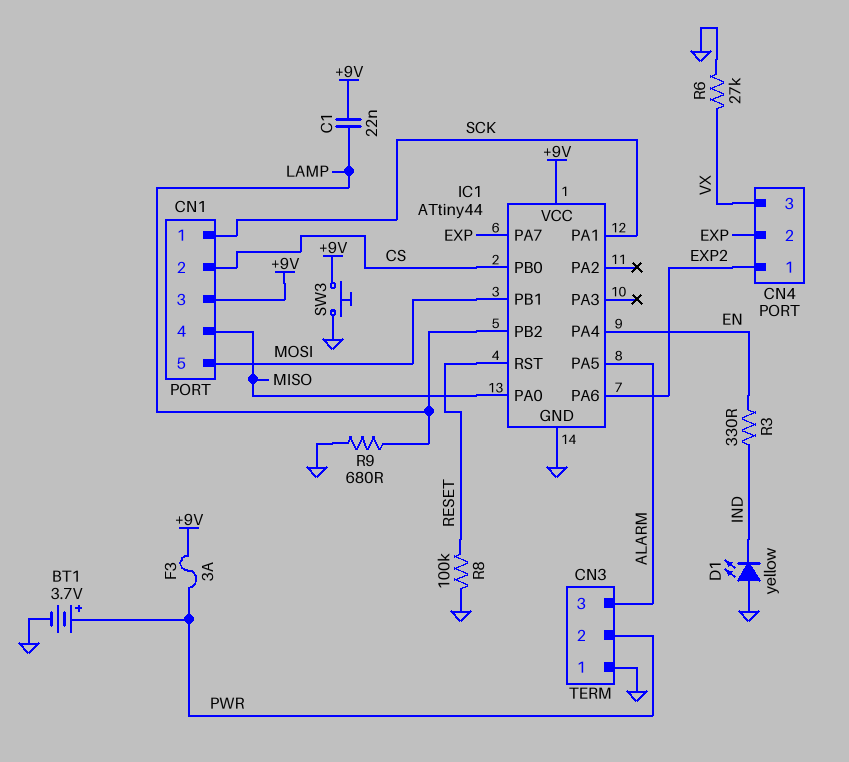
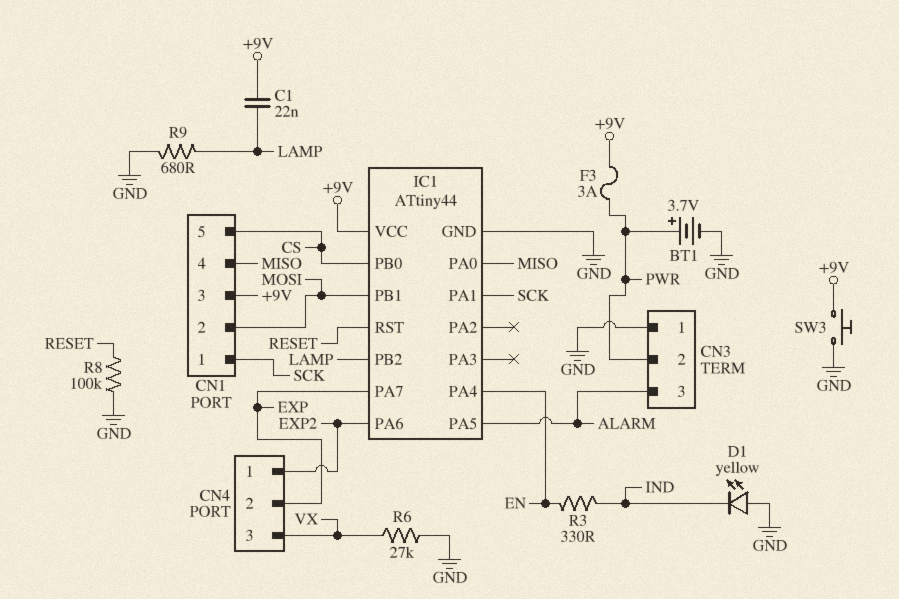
CN1 pin 2: CS -> MOSI
CN1 pin 5: MOSI -> CS

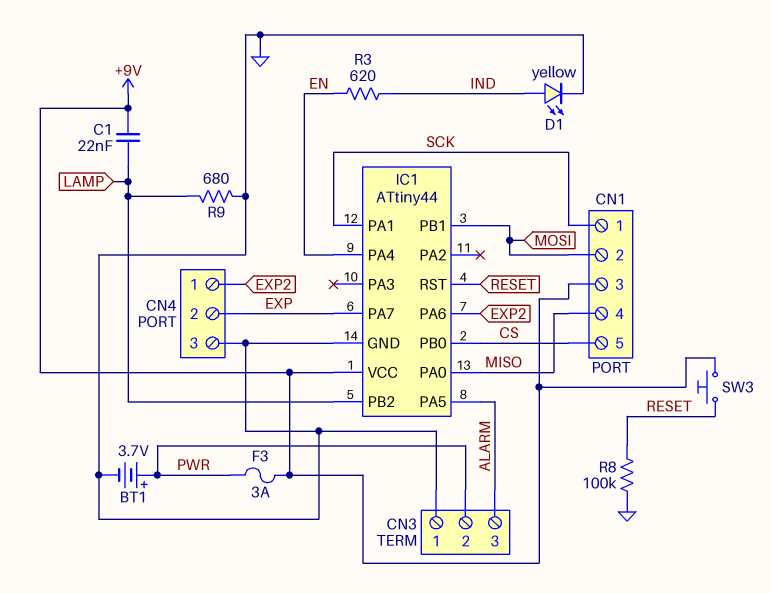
CN4 pin 3: VX -> GND
D1: LED yellow (A GND, K IND) -> LED yellow (A IND, K GND)
R3: 330 (EN, IND) -> 620 (EN, IND)
R6: 27k (GND, VX) -> none
SW3: button (+9V, GND) -> button (+9V, RESET)

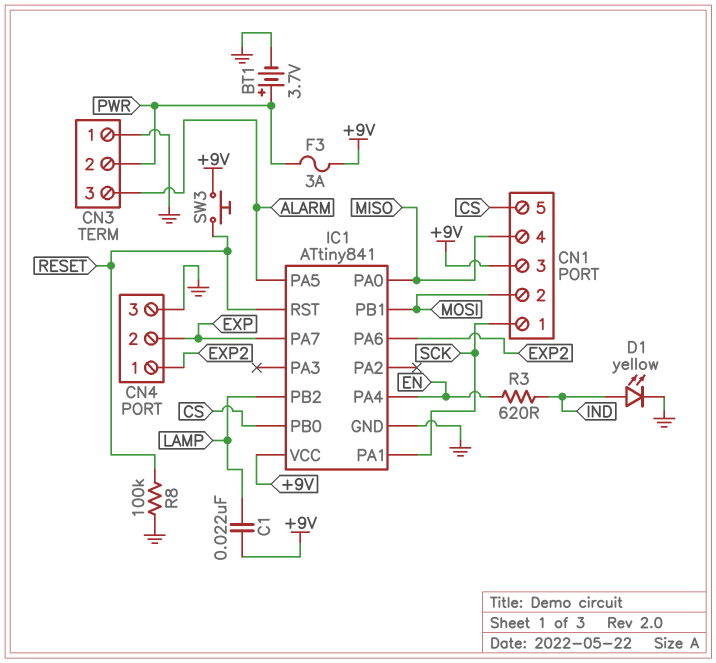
IC1: ATtiny44 -> ATtiny841
R9: 680 (GND, LAMP) -> none

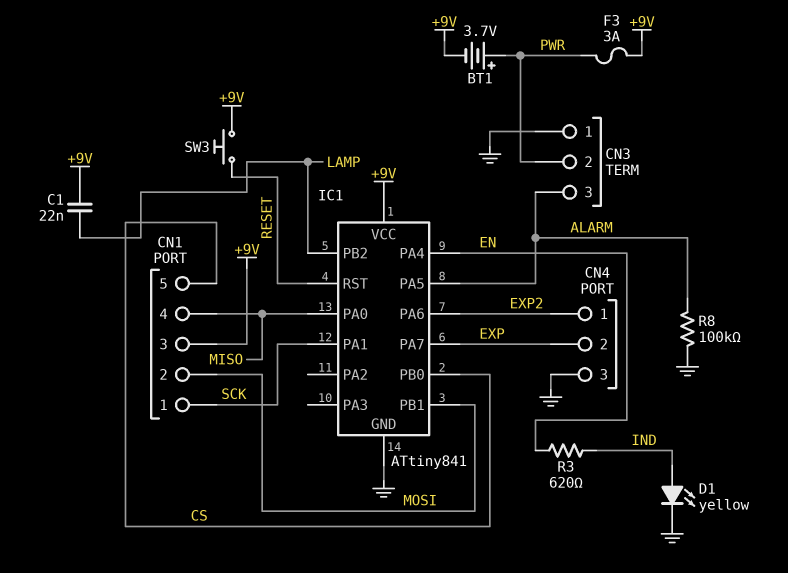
BT1: 3.7V (plus PWR, minus GND) -> 3.7V (plus PWR, minus +9V)
R8: 100k (GND, RESET) -> 100k (ALARM, GND)

